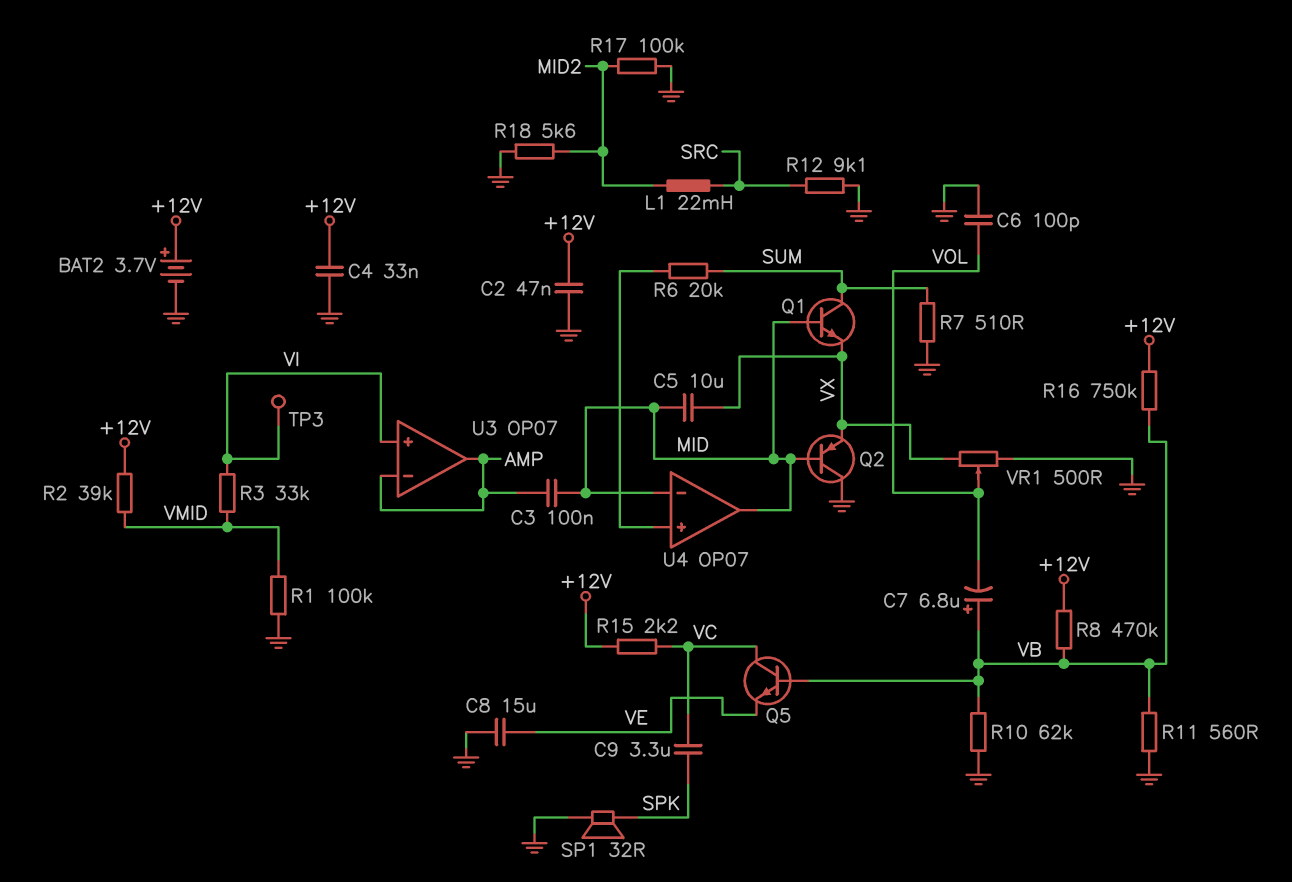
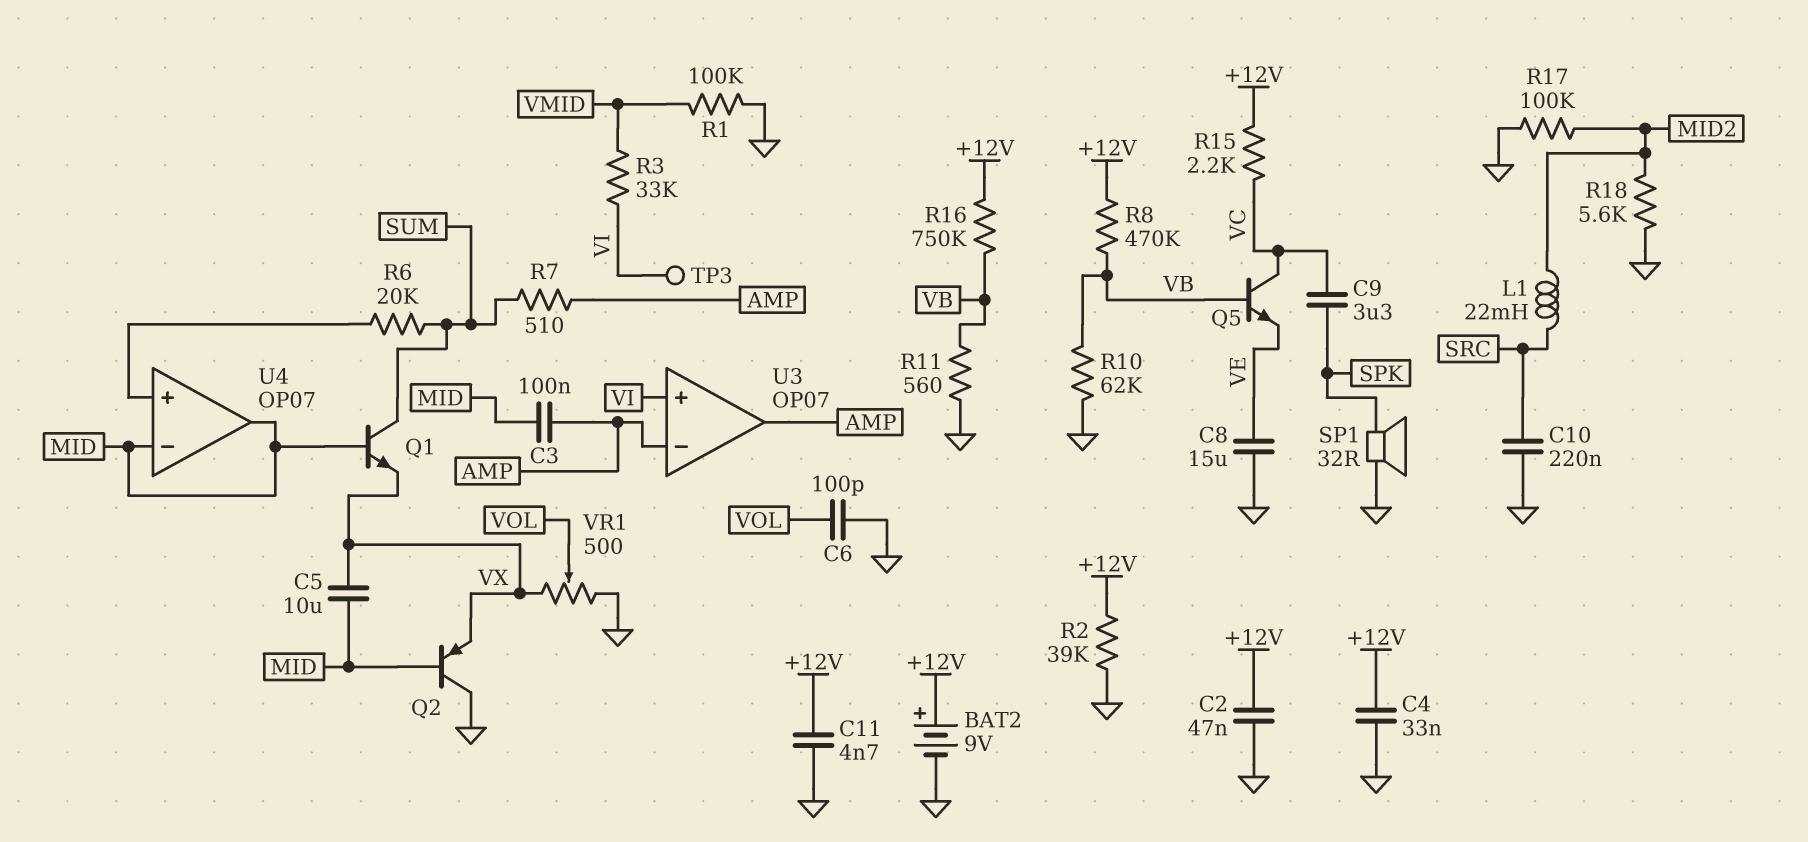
BAT2: 3.7V (plus +12V, minus GND) -> 9V (plus +12V, minus GND)
C7: 6.8uF (plus VB, minus VOL) -> none
C10: none -> 220nF (GND, SRC)
C11: none -> 4.7nF (+12V, GND)
R2: 39k (+12V, VMID) -> 39k (+12V, GND)
R7: 510 (GND, SUM) -> 510 (AMP, SUM)
R12: 9.1k (GND, SRC) -> none

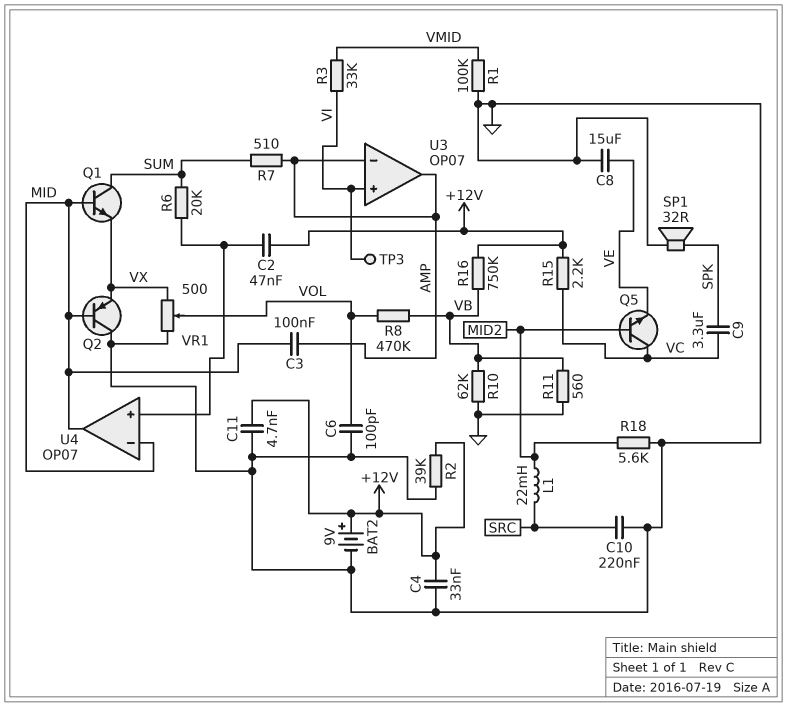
C2: 47nF (+12V, GND) -> 47nF (+12V, U4/in+)
C5: 10uF (MID, VX) -> none
Q5: NPN (B VB, C VC, E VE) -> NPN (B MID2, C VC, E VE)
R8: 470k (+12V, VB) -> 470k (VB, VOL)
R17: 100k (GND, MID2) -> none

